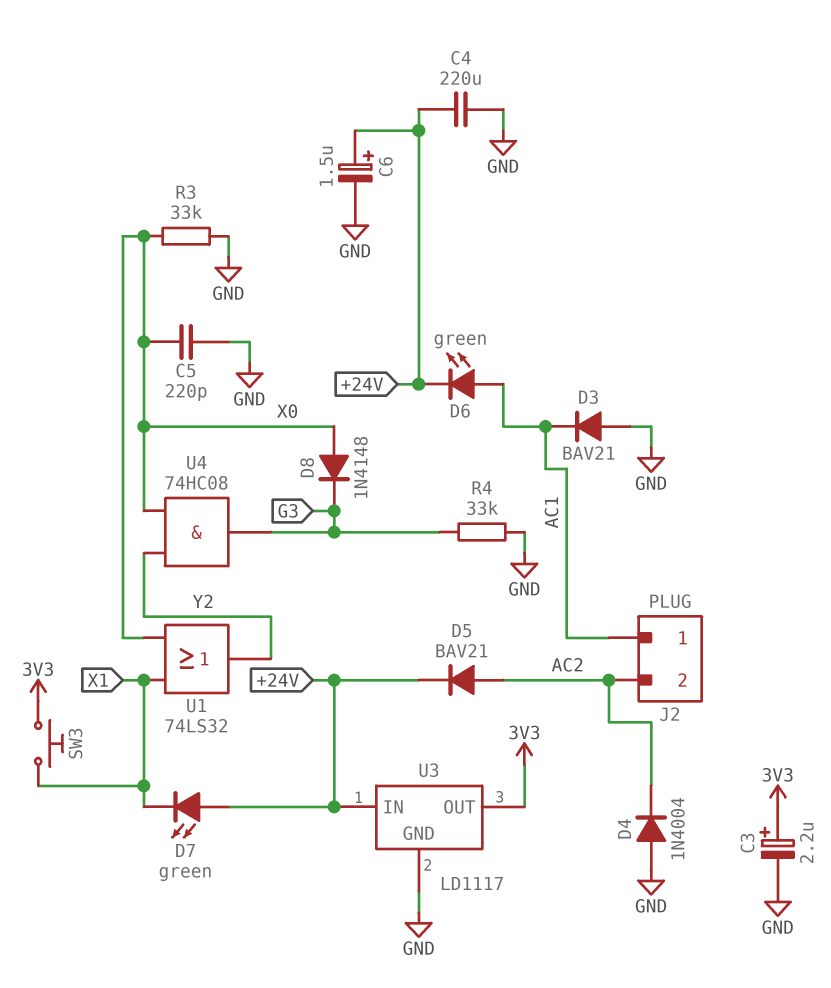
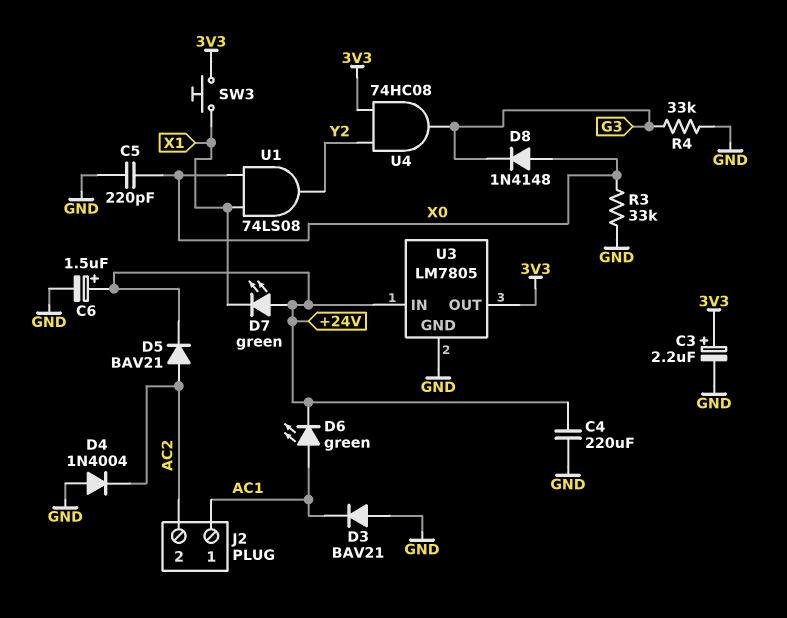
U1: OR 74LS32 (in X0, in X1, out Y2) -> AND 74LS08 (in X0, in X1, out Y2)
U3: LD1117 -> LM7805
U4: AND 74HC08 (in X0, in Y2, out G3) -> AND 74HC08 (in 3V3, in Y2, out G3)

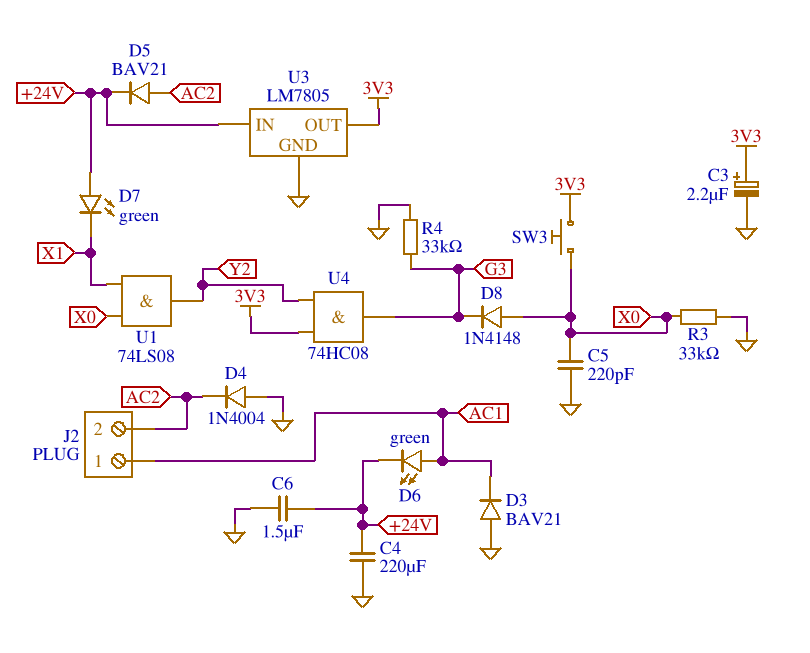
C6: 1.5uF (plus +24V, minus GND) -> 1.5uF (+24V, GND)
SW3: button (3V3, X1) -> button (3V3, X0)

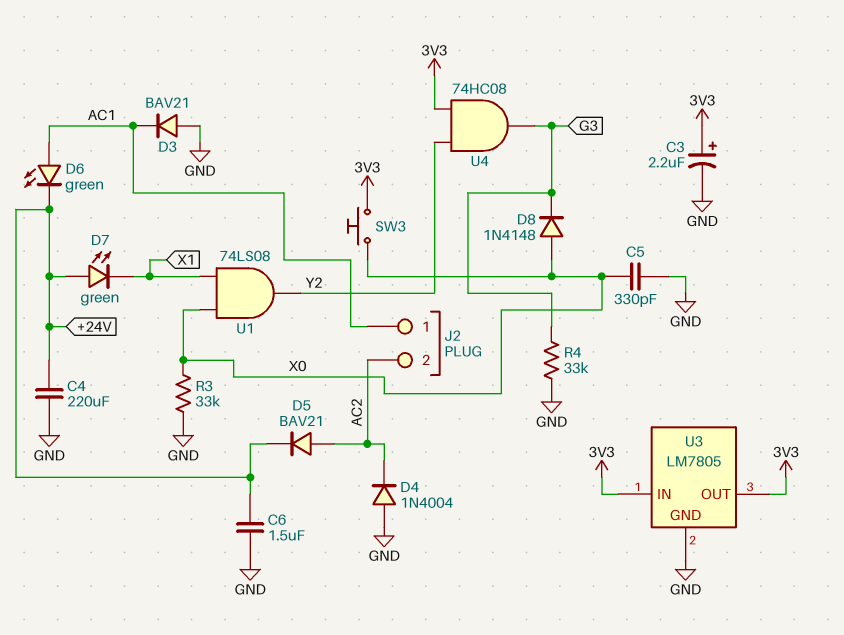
C5: 220pF (GND, X0) -> 330pF (GND, X0)
U3 pin IN: +24V -> 3V3

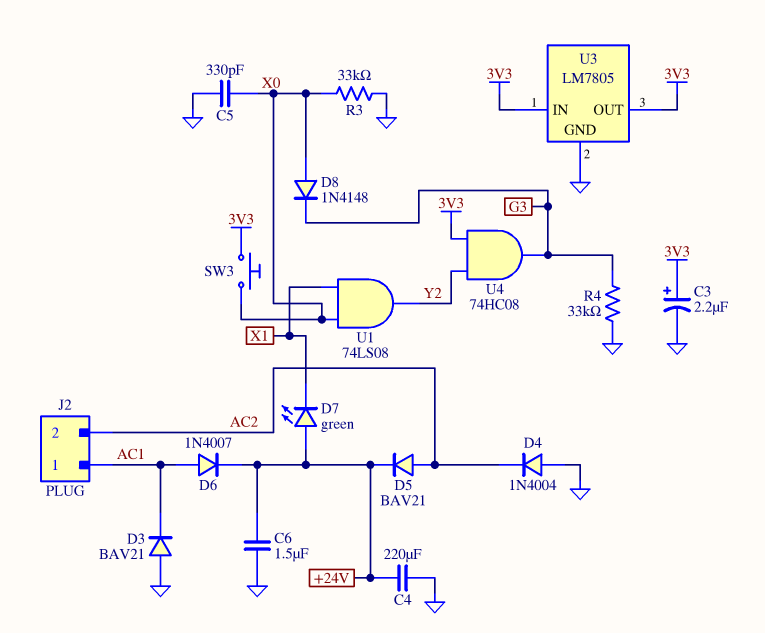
D6: LED green (A AC1, K +24V) -> diode 1N4007 (A AC1, K +24V)

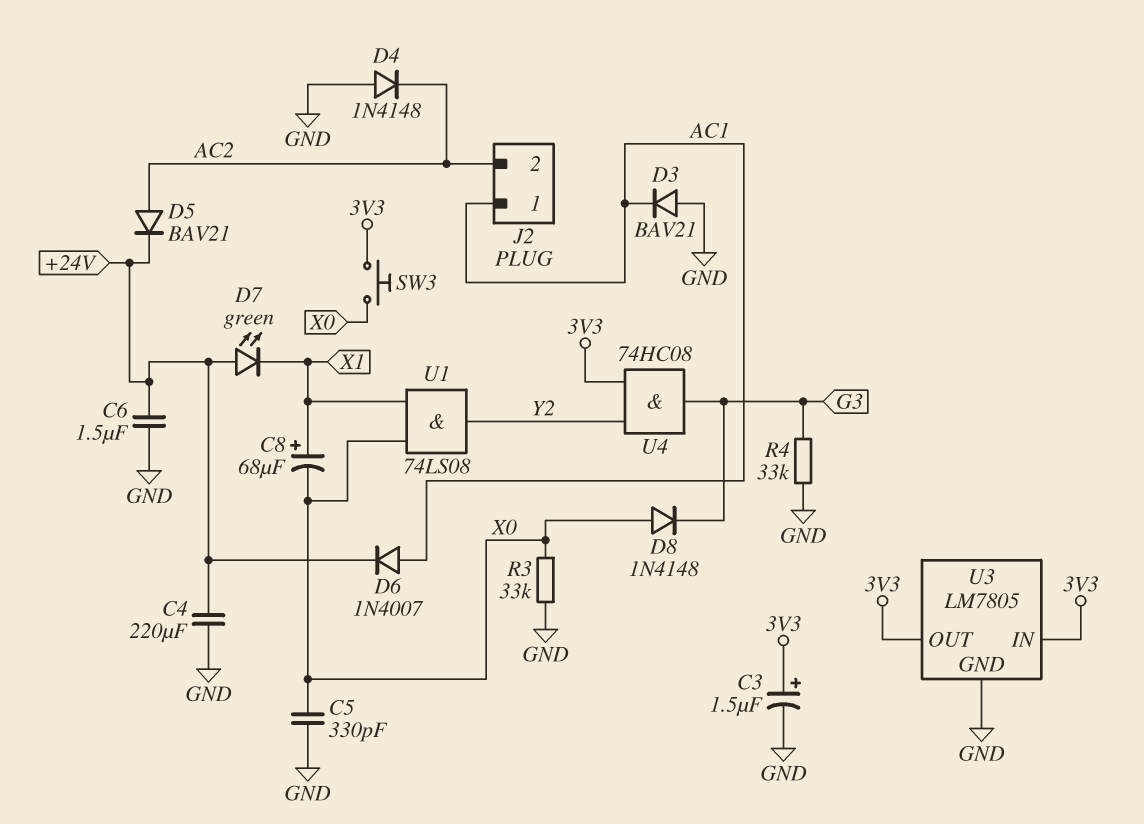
C3: 2.2uF (plus 3V3, minus GND) -> 1.5uF (plus 3V3, minus GND)
C8: none -> 68uF (plus X1, minus X0)
D4: diode 1N4004 (A GND, K AC2) -> diode 1N4148 (A GND, K AC2)

